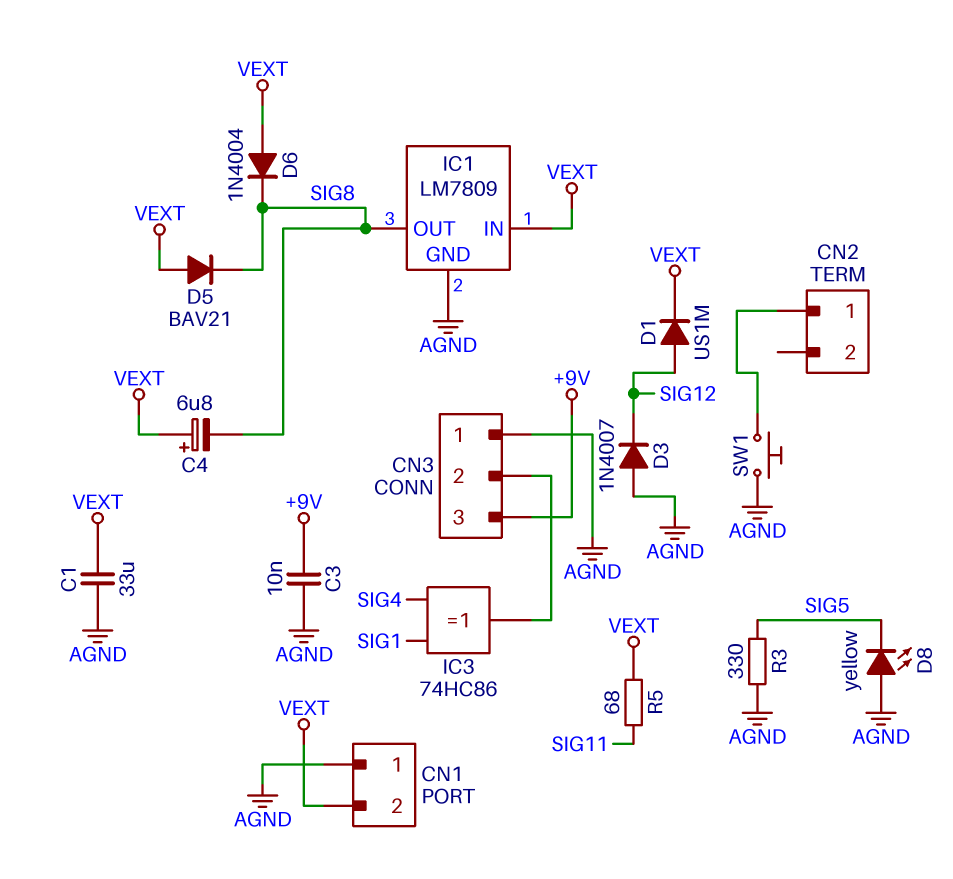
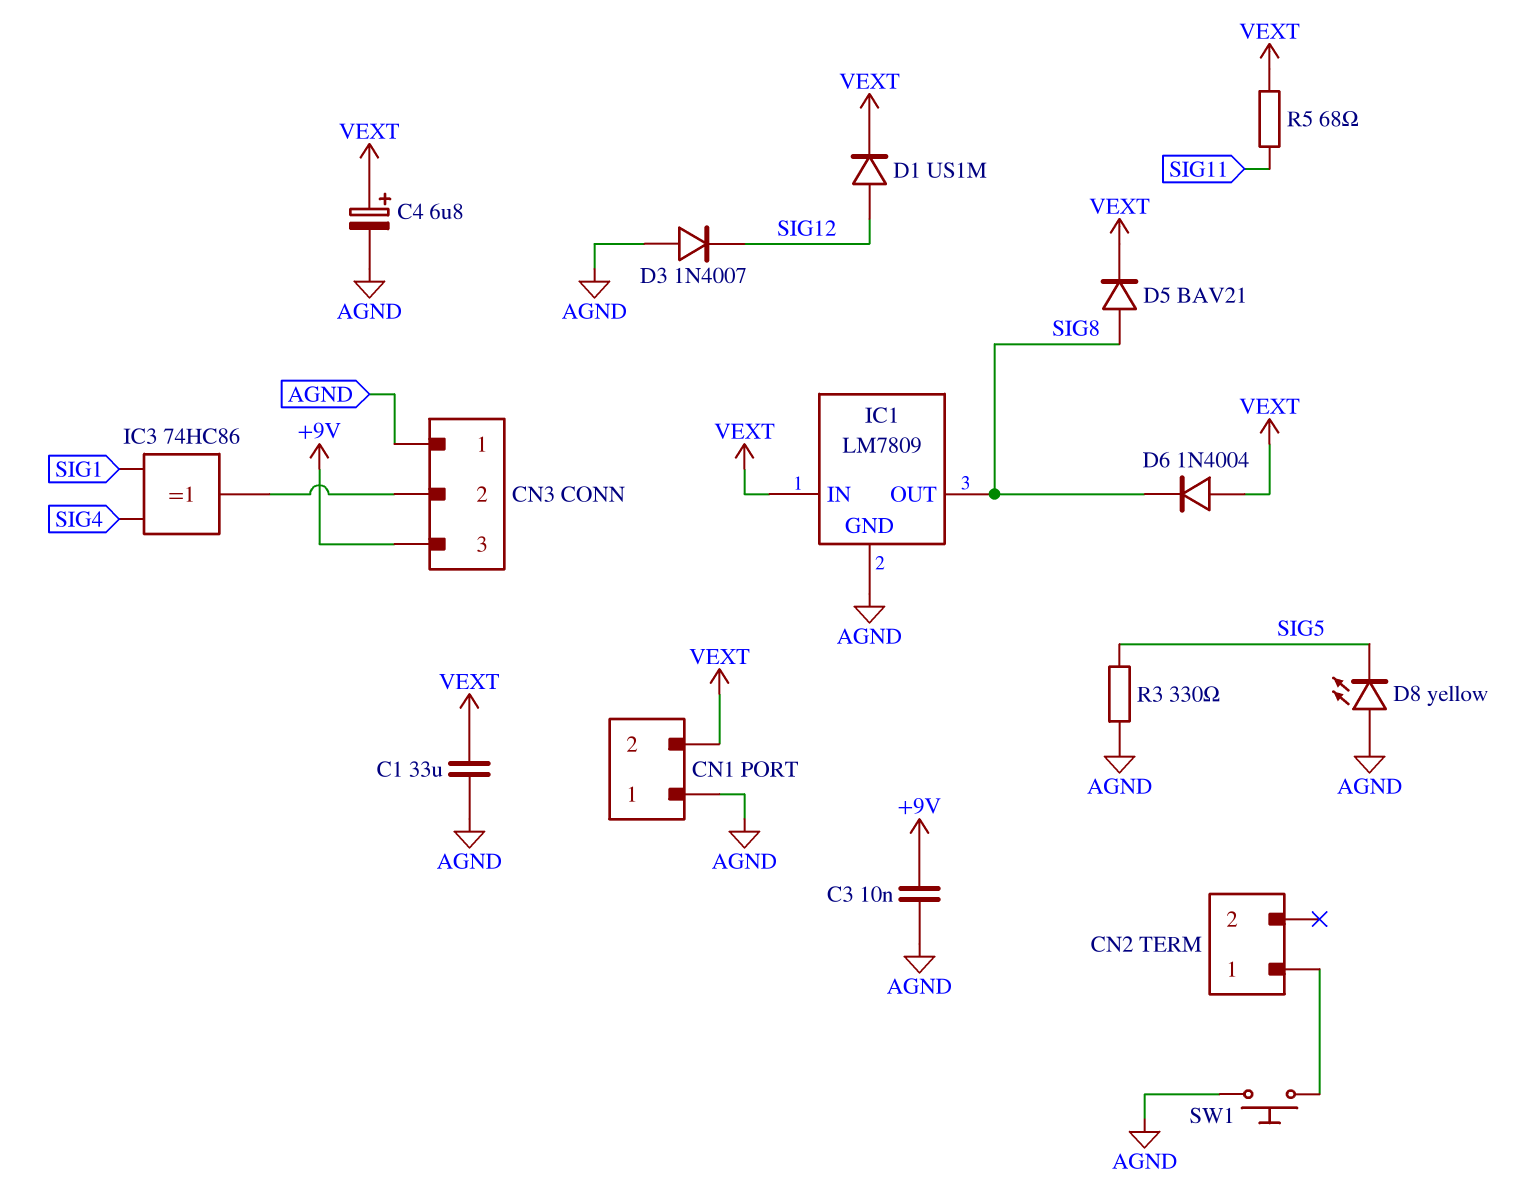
C4: 6.8uF (plus VEXT, minus SIG8) -> 6.8uF (plus VEXT, minus AGND)
D5: diode BAV21 (A VEXT, K SIG8) -> diode BAV21 (A SIG8, K VEXT)

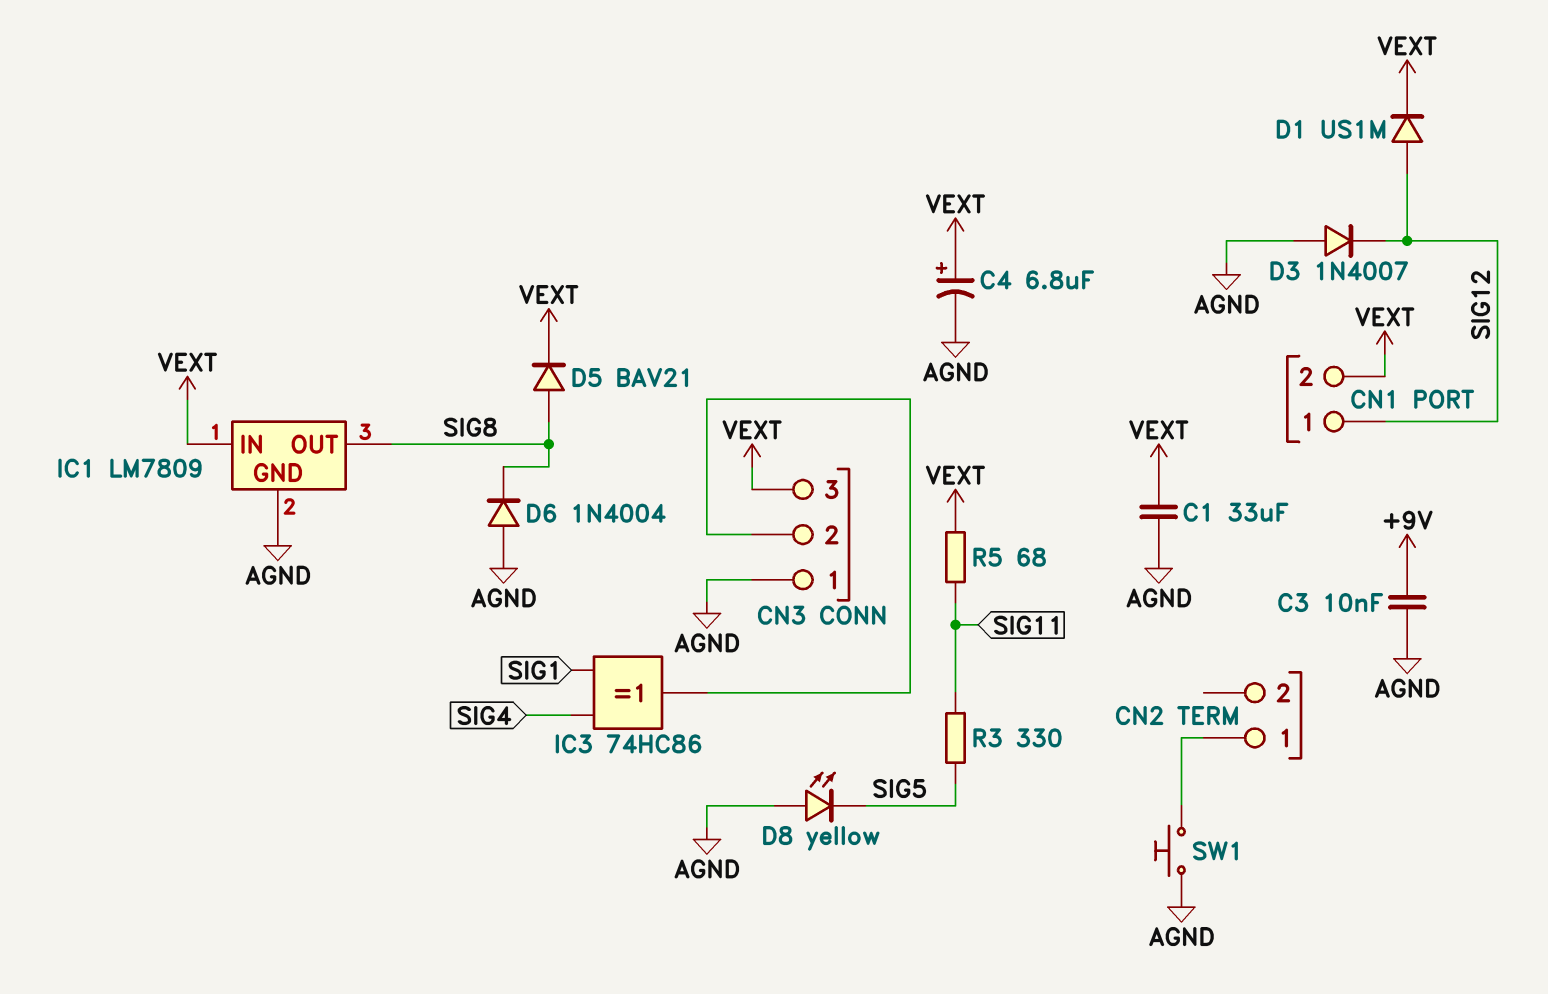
CN1 pin 1: AGND -> SIG12
CN3 pin 3: +9V -> VEXT
D6: diode 1N4004 (A VEXT, K SIG8) -> diode 1N4004 (A AGND, K SIG8)
R3: 330 (AGND, SIG5) -> 330 (SIG5, SIG11)

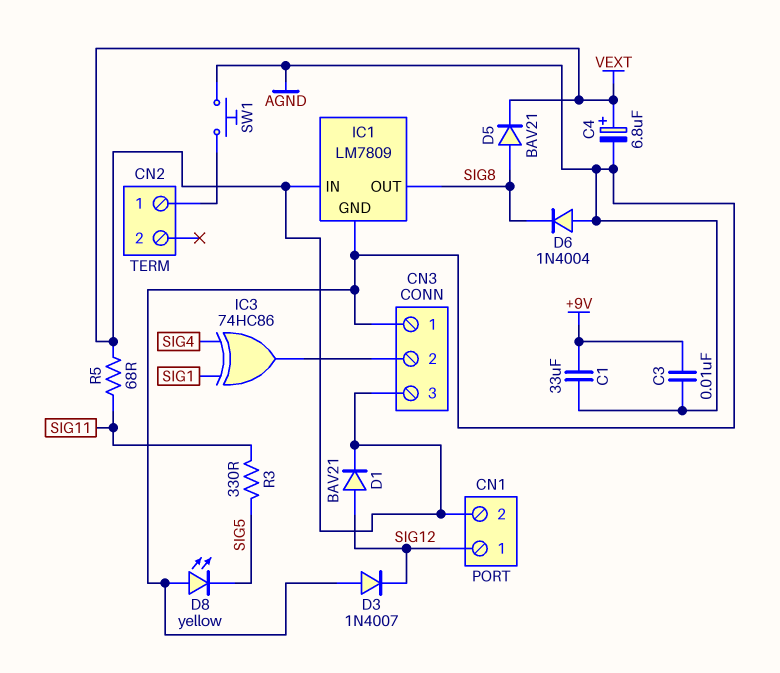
C1: 33uF (AGND, VEXT) -> 33uF (+9V, AGND)
D1: diode US1M (A SIG12, K VEXT) -> diode BAV21 (A SIG12, K VEXT)

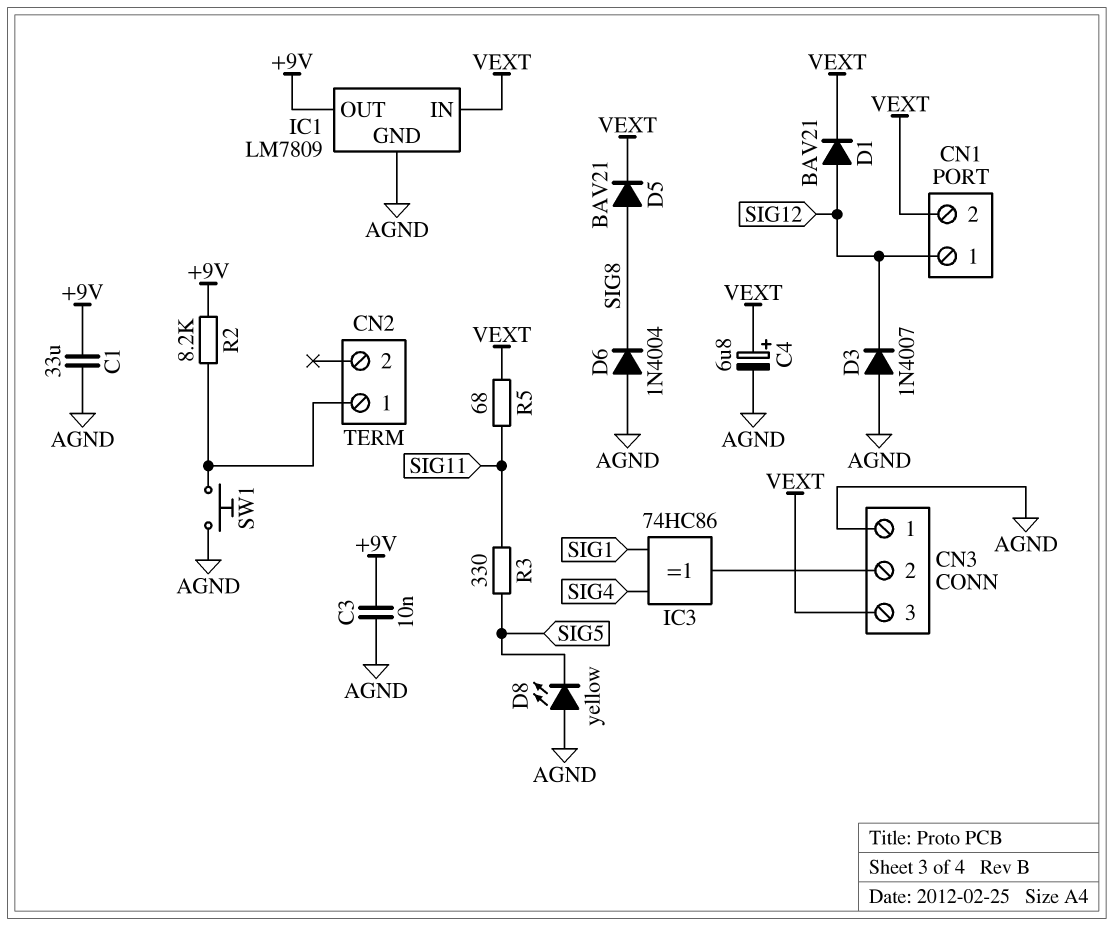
IC1 pin OUT: SIG8 -> +9V
R2: none -> 8.2k (+9V, CN2/1)

